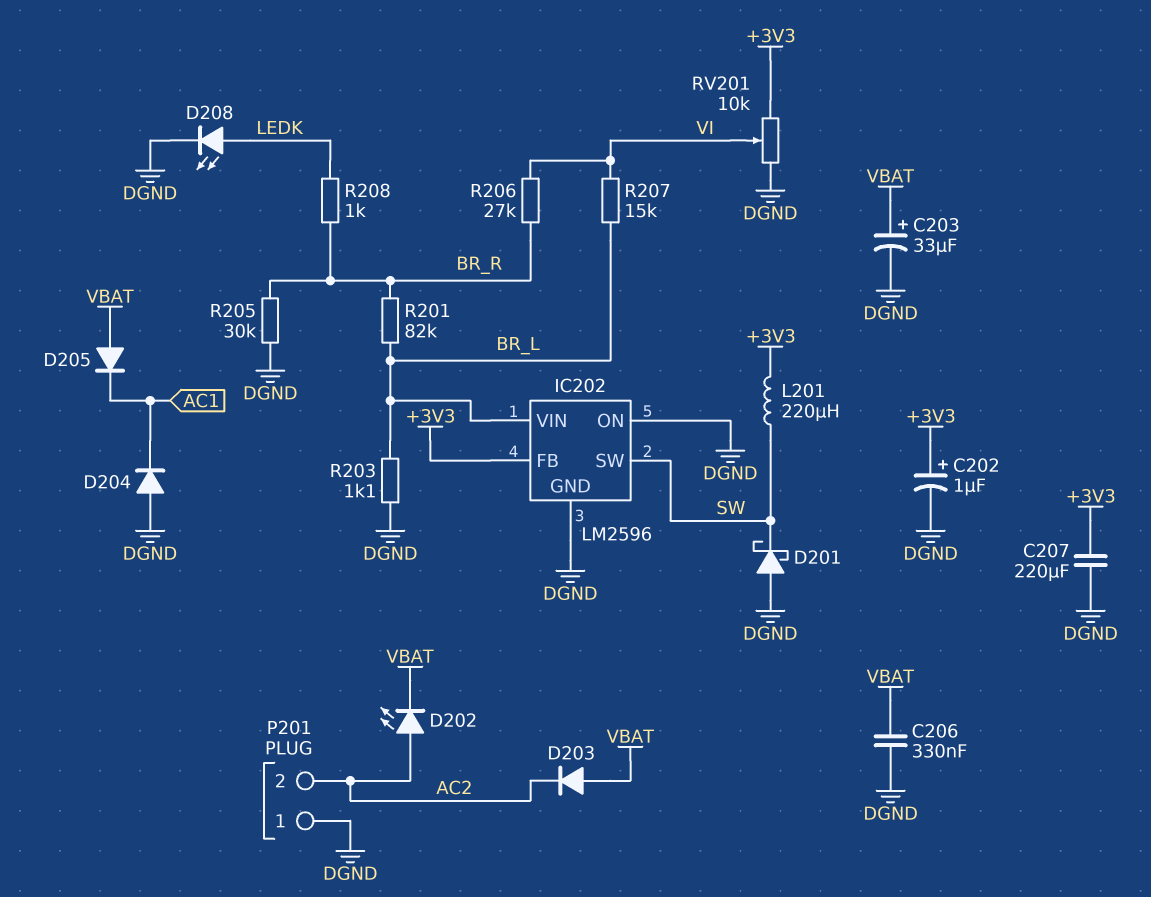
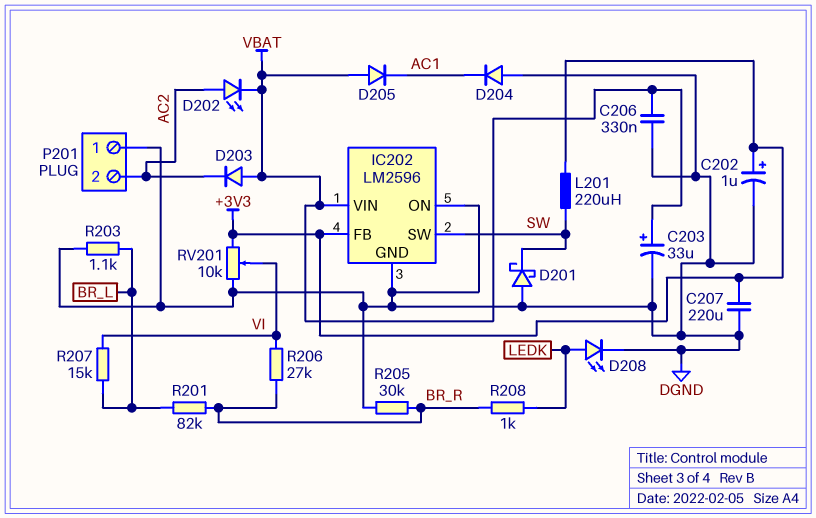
IC202 pin VIN: BR_L -> VBAT

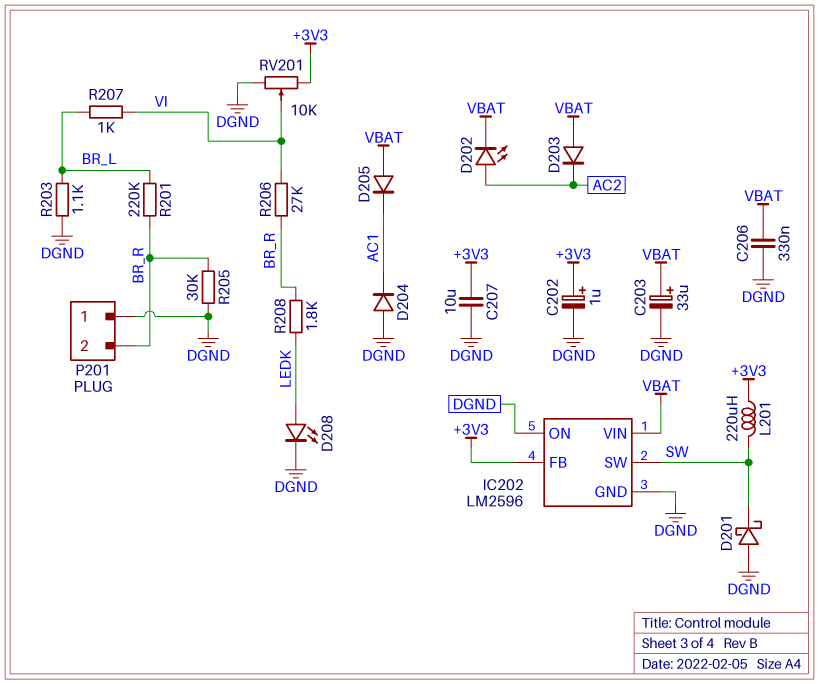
C207: 220uF (+3V3, DGND) -> 10uF (+3V3, DGND)
P201 pin 2: AC2 -> BR_R
R201: 82k (BR_L, BR_R) -> 220k (BR_L, BR_R)
R207: 15k (BR_L, VI) -> 1k (BR_L, VI)
R208: 1k (BR_R, LEDK) -> 1.8k (BR_R, LEDK)

